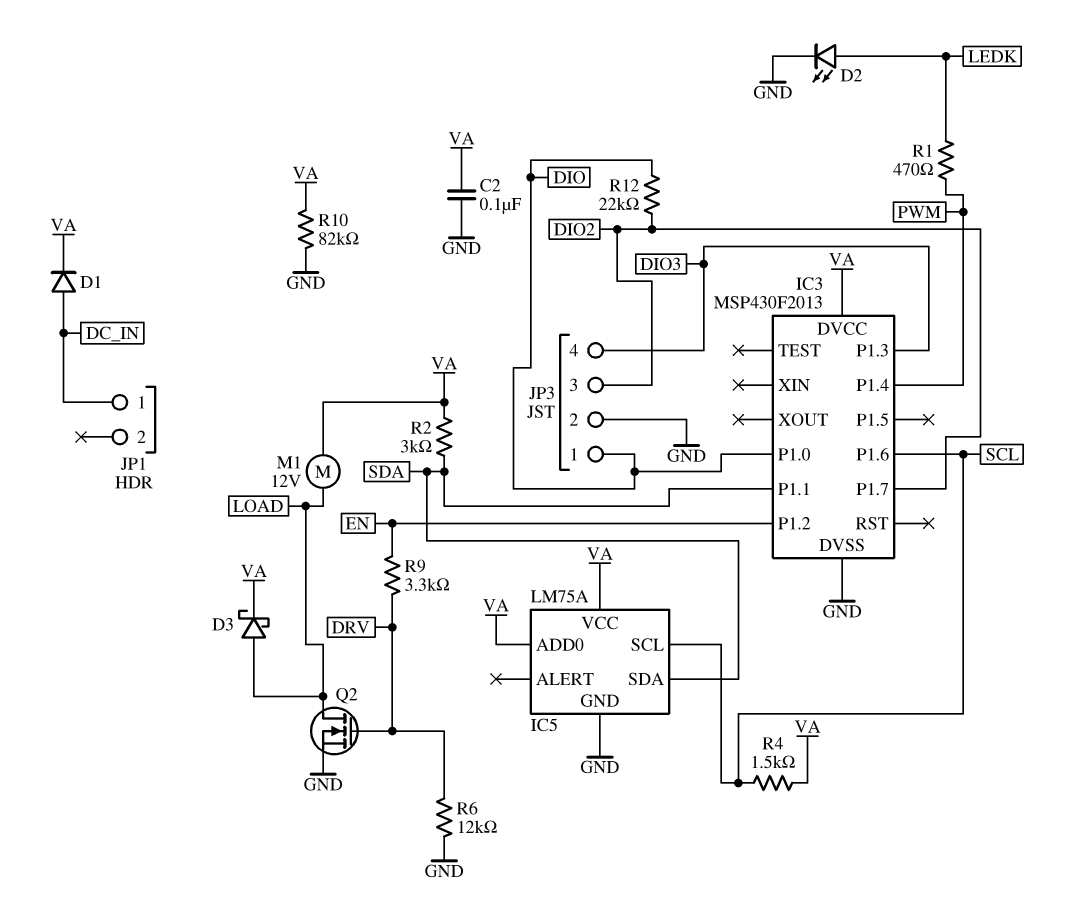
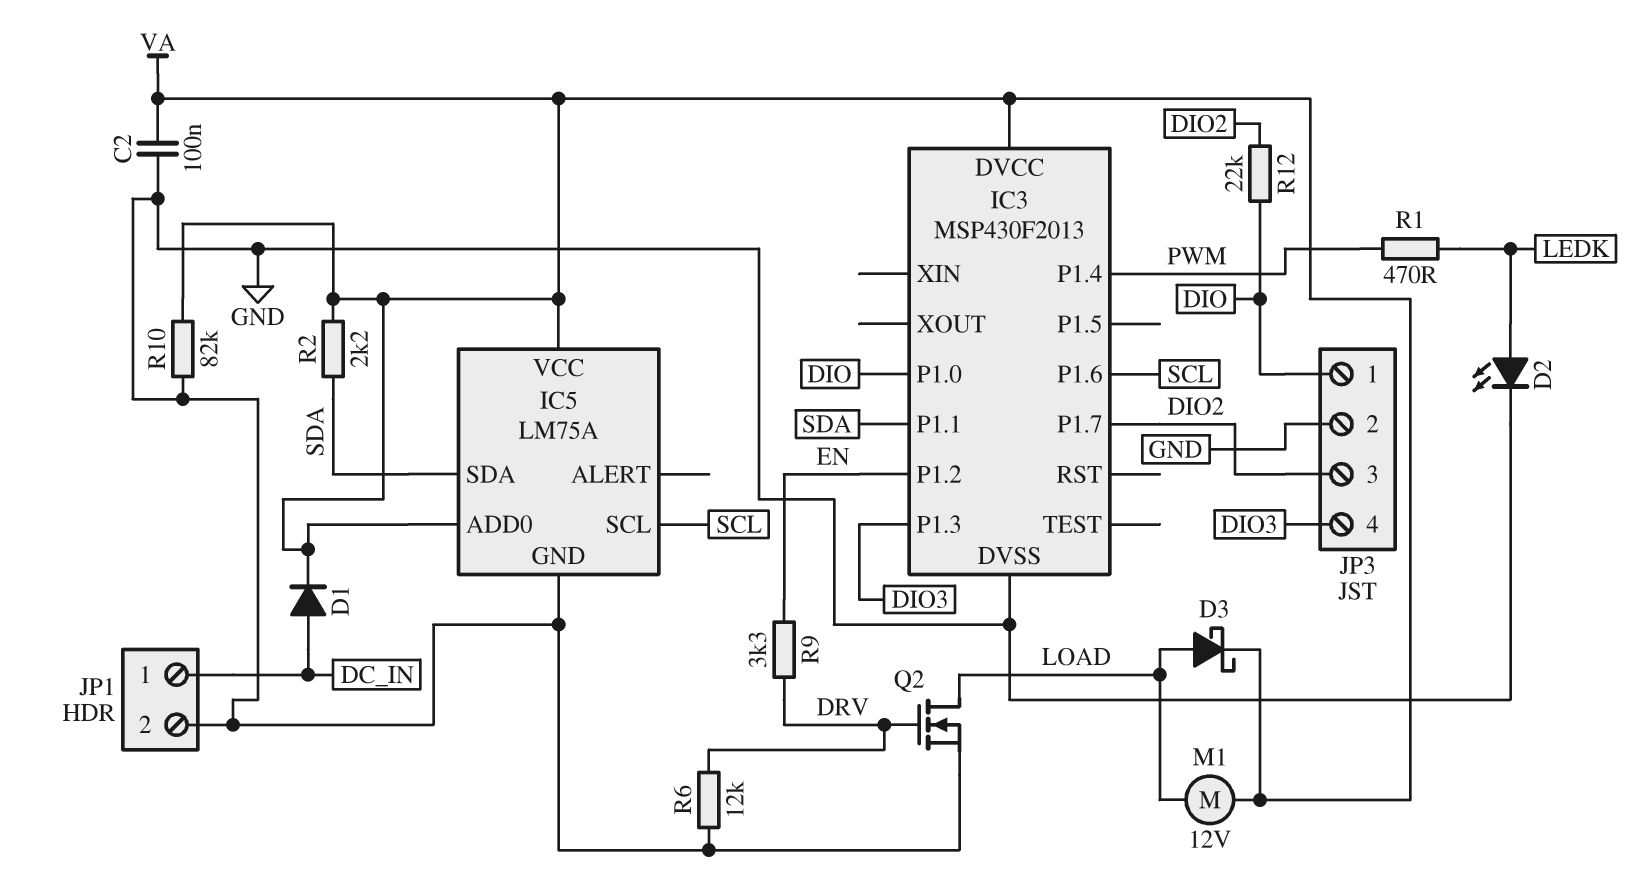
JP1 pin 2: none -> GND
R2: 3k (SDA, VA) -> 2.2k (SDA, VA)
R4: 1.5k (SCL, VA) -> none

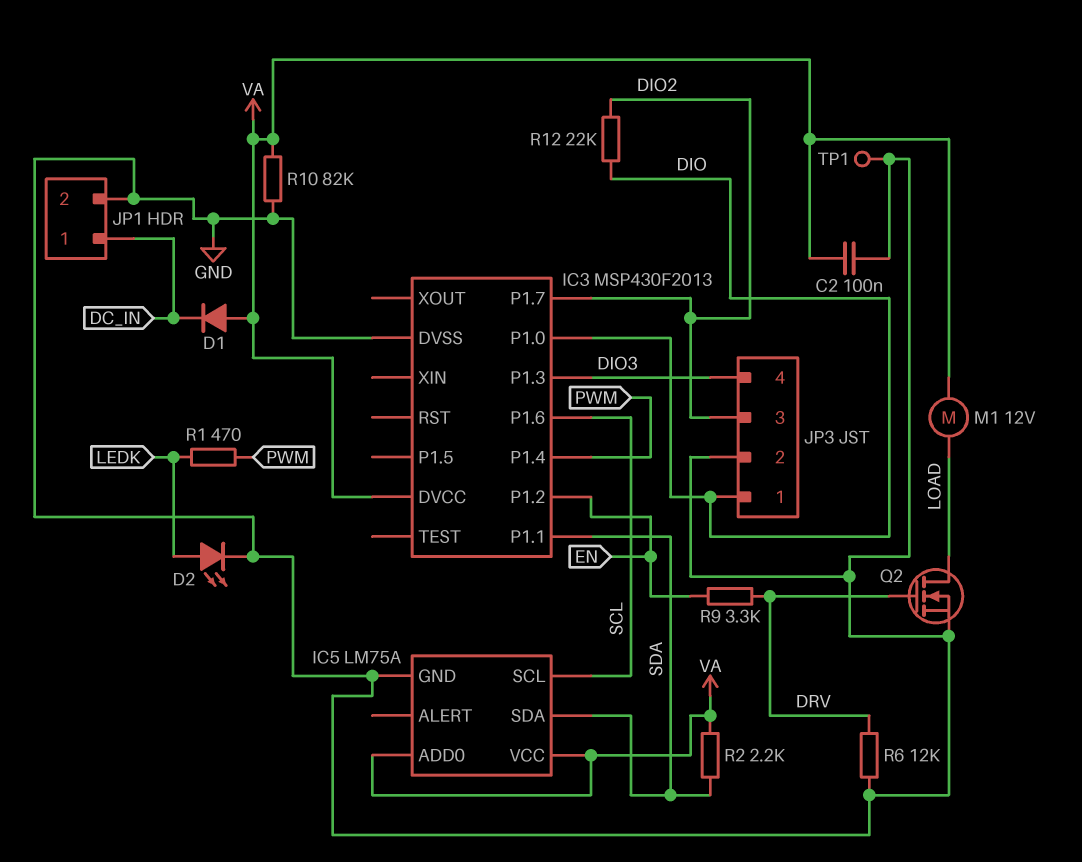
D1: diode (A DC_IN, K VA) -> diode (A VA, K DC_IN)
D3: schottky (A LOAD, K VA) -> none
TP1: none -> test point (GND)

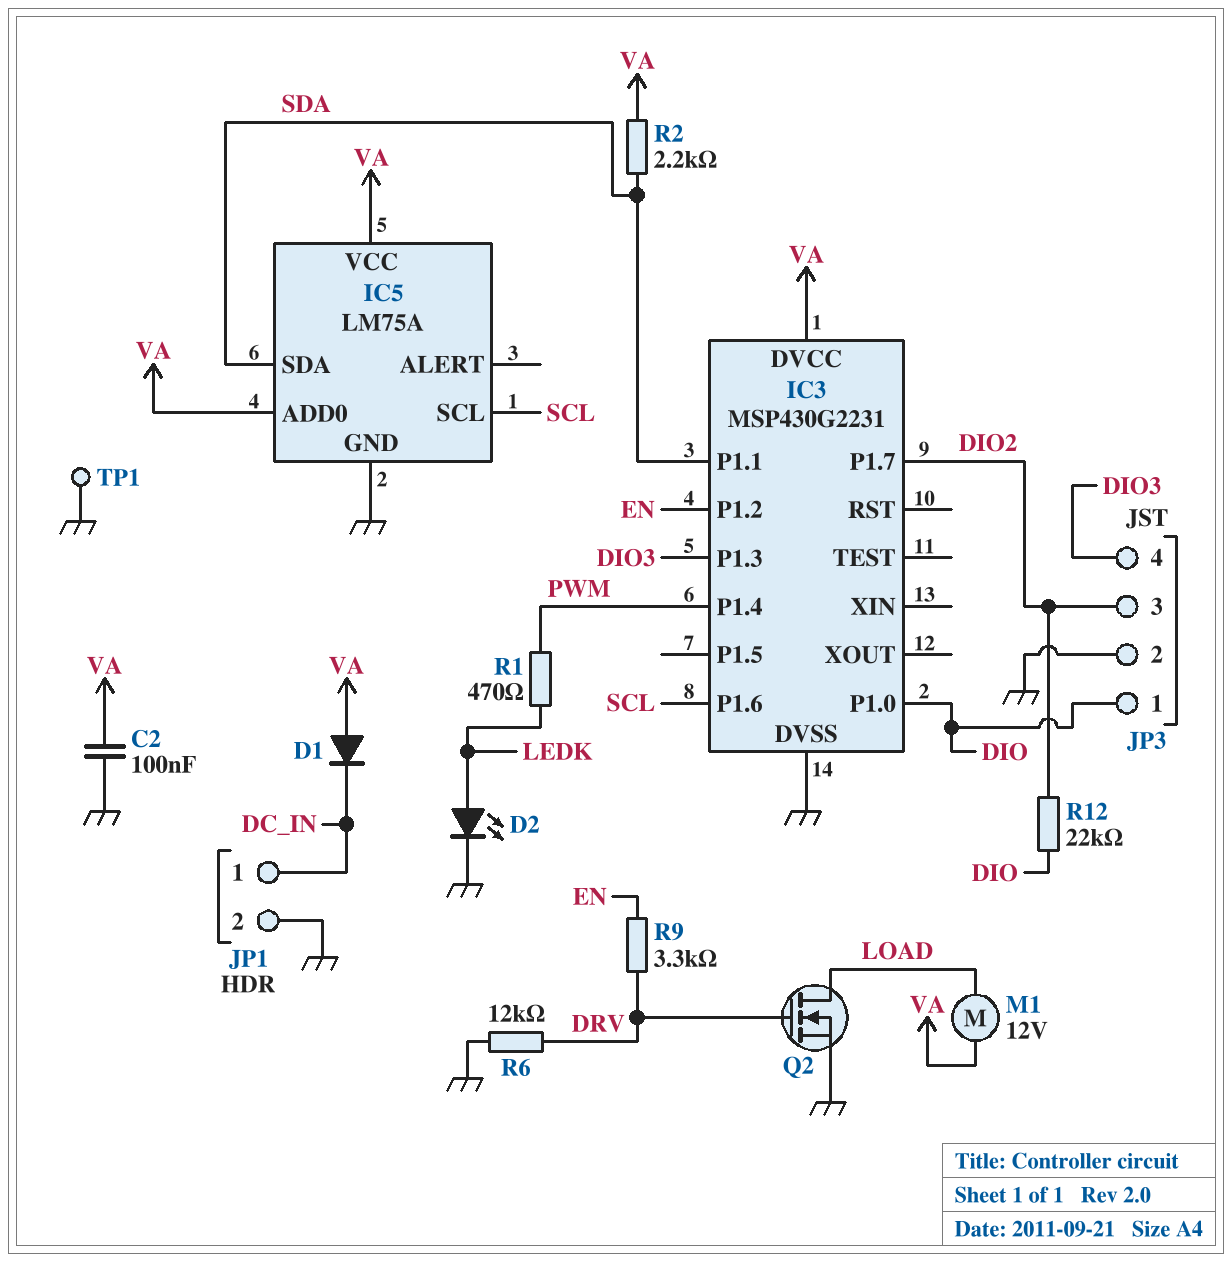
IC3: MSP430F2013 -> MSP430G2231
R10: 82k (GND, VA) -> none

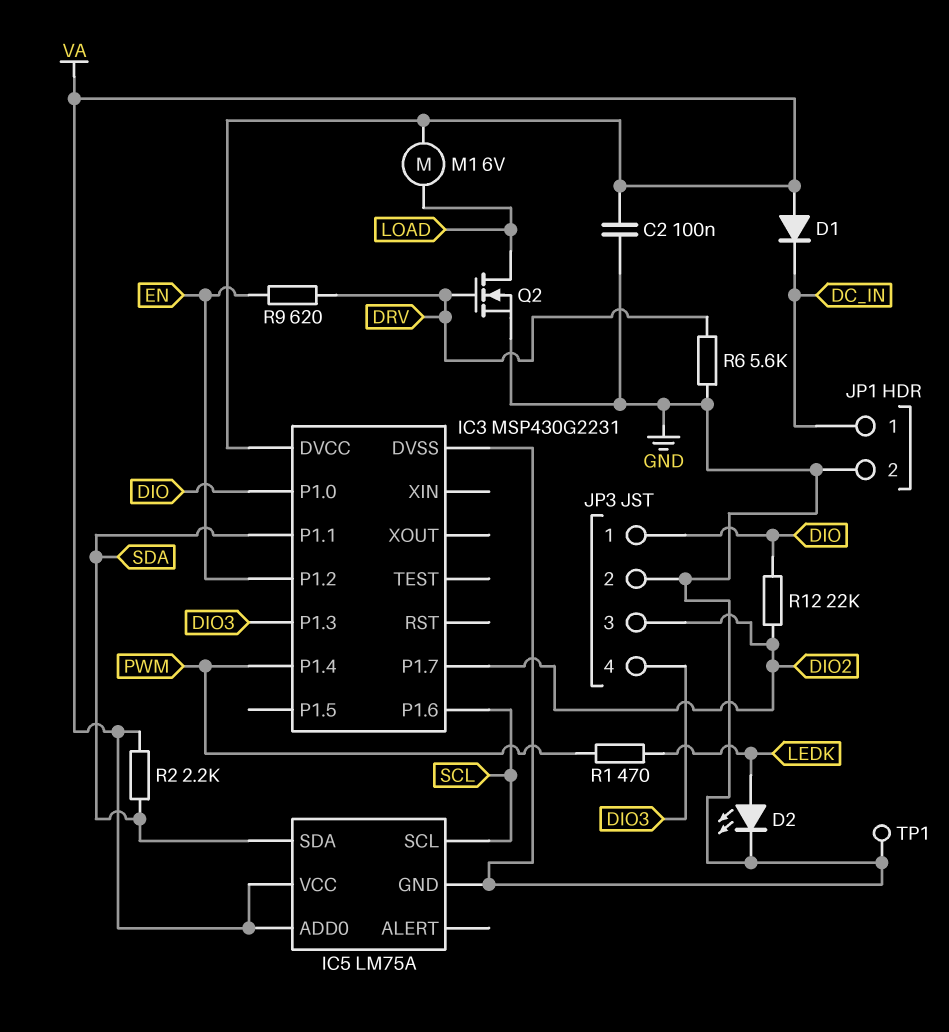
M1: motor 12V (LOAD, VA) -> motor 6V (LOAD, VA)
R6: 12k (DRV, GND) -> 5.6k (DRV, GND)
R9: 3.3k (DRV, EN) -> 620 (DRV, EN)

